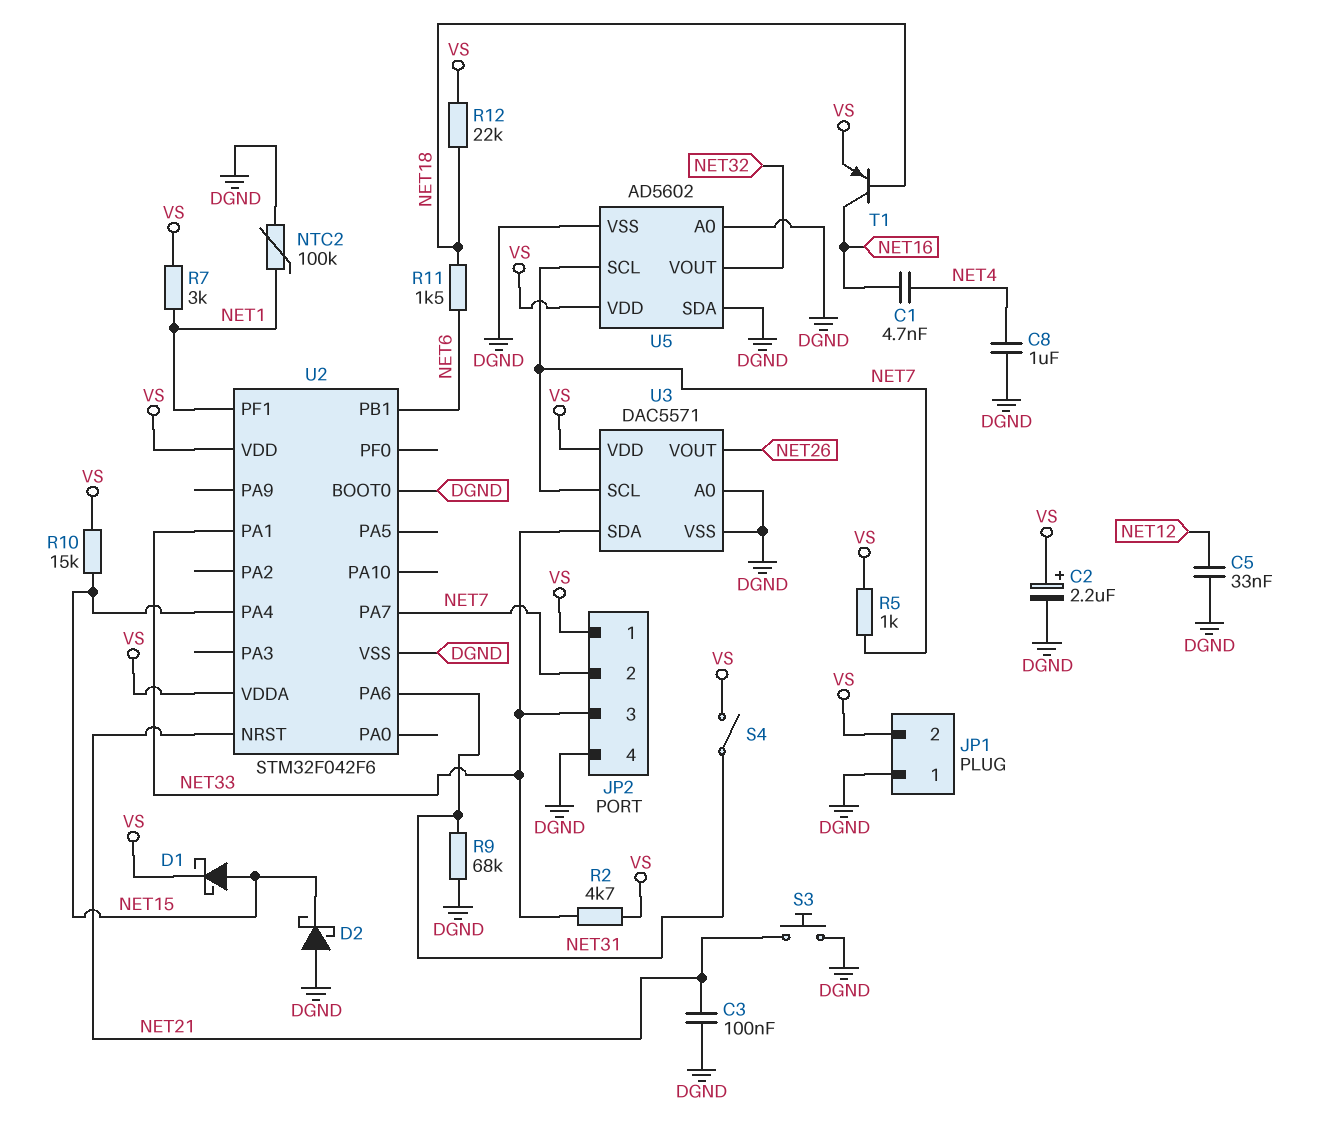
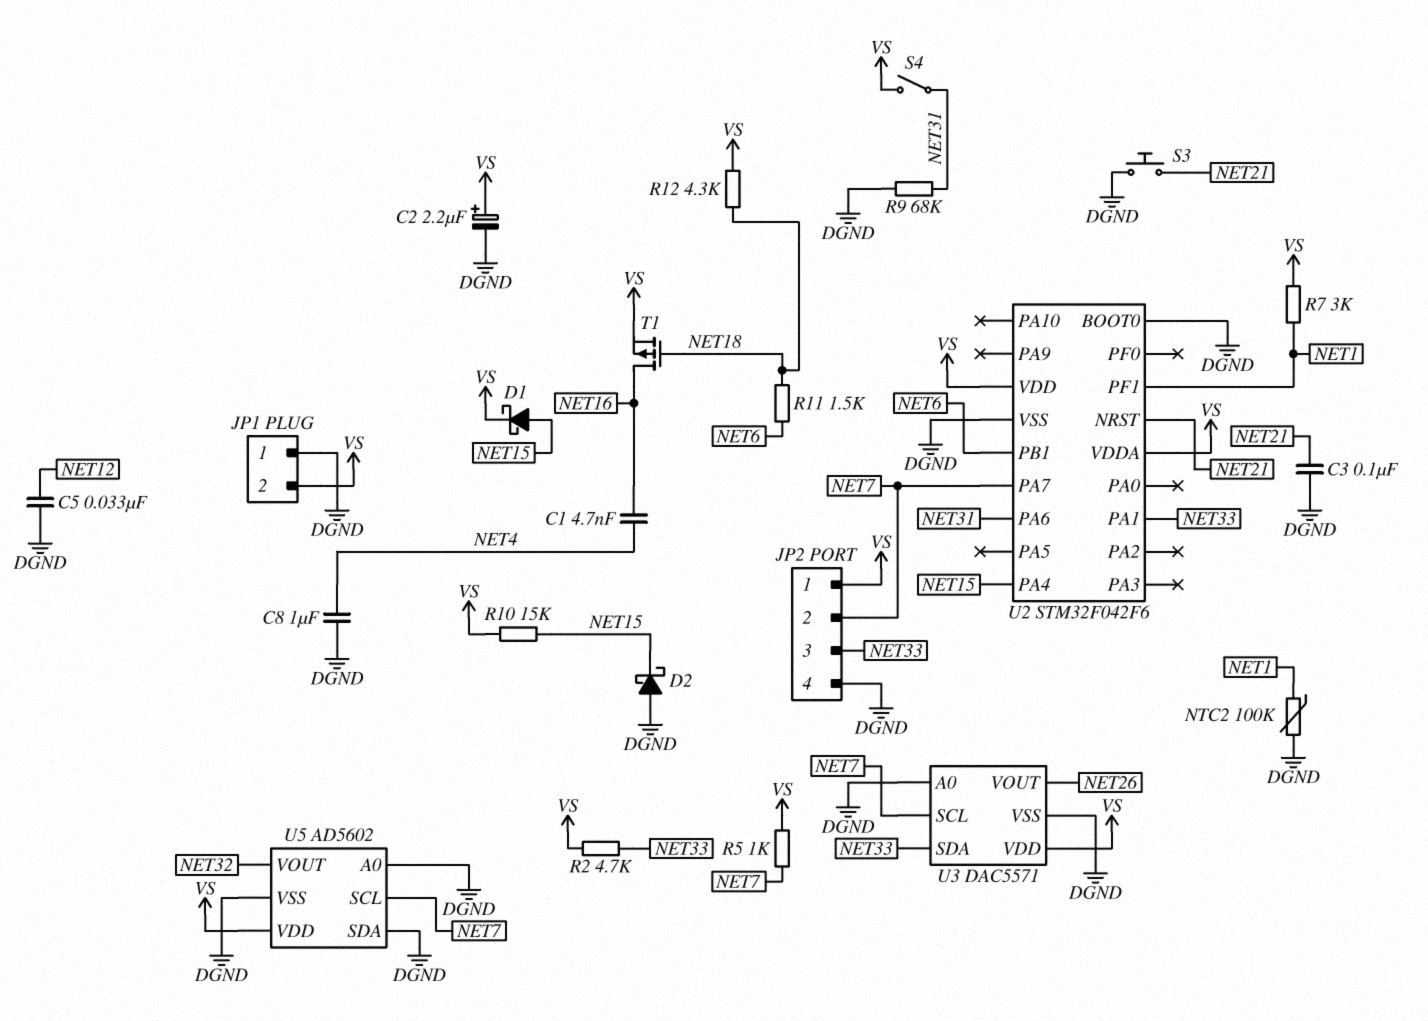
R12: 22k (NET18, VS) -> 4.3k (NET18, VS)
T1: PNP (B NET18, C NET16, E VS) -> PMOS (G NET18, D NET16, S VS)

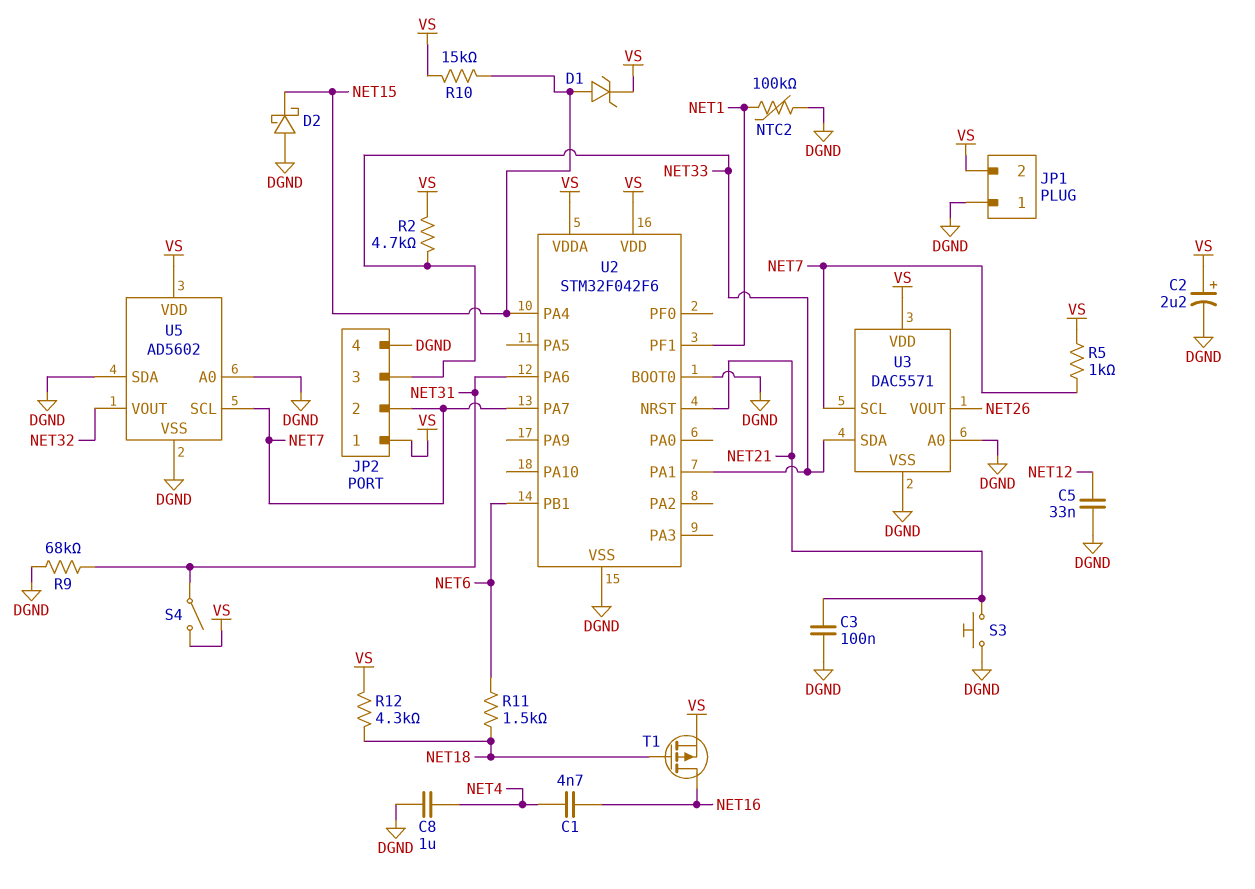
D1: schottky (A NET15, K VS) -> zener (A NET15, K VS)
R7: 3k (NET1, VS) -> none

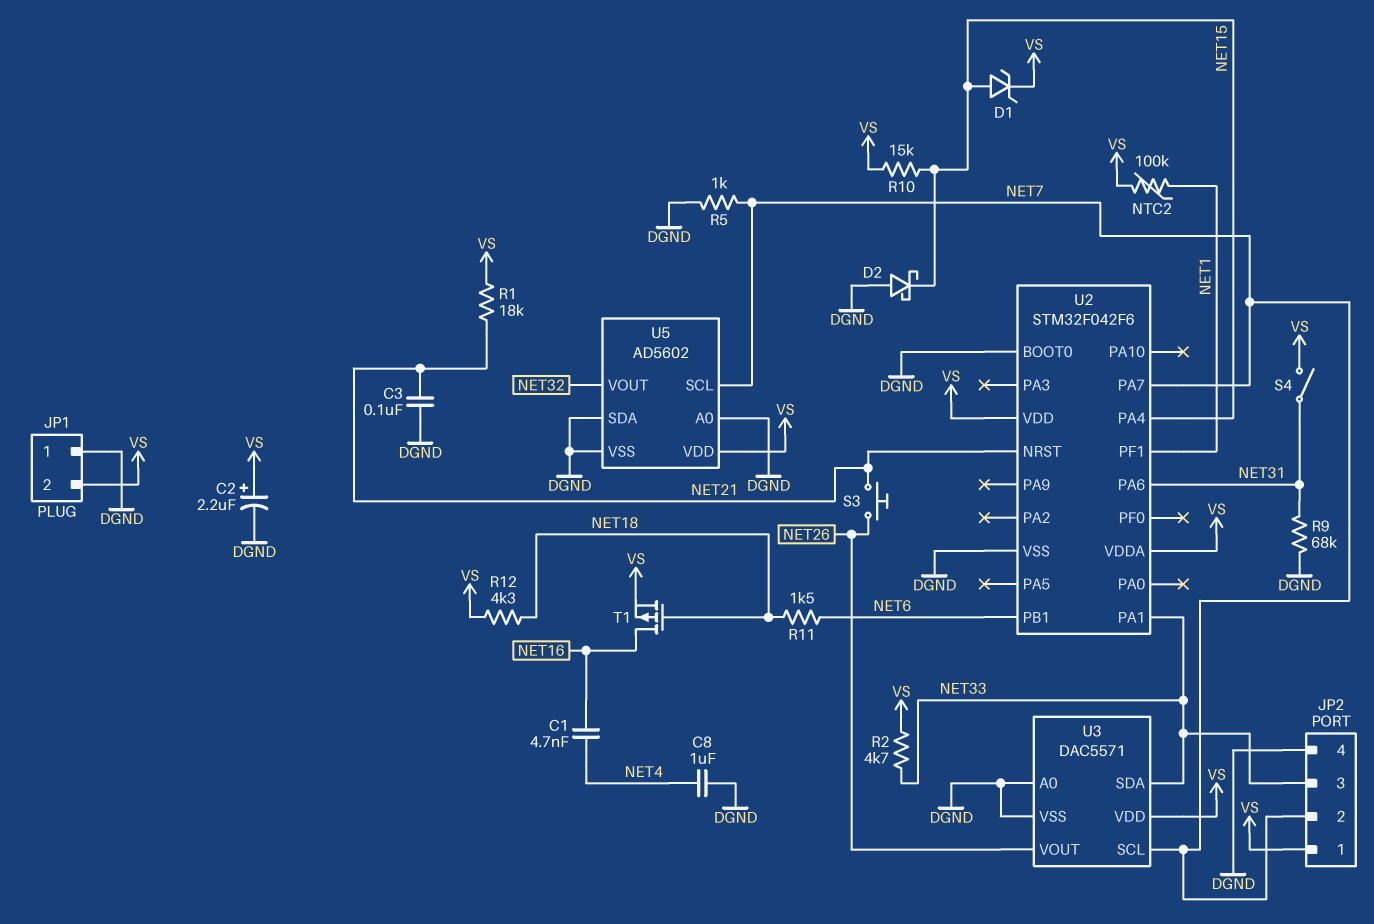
C5: 33nF (DGND, NET12) -> none
NTC2: 100k (DGND, NET1) -> 100k (NET1, VS)
R1: none -> 18k (NET21, VS)
R5: 1k (NET7, VS) -> 1k (DGND, NET7)
S3: button (DGND, NET21) -> button (NET21, NET26)

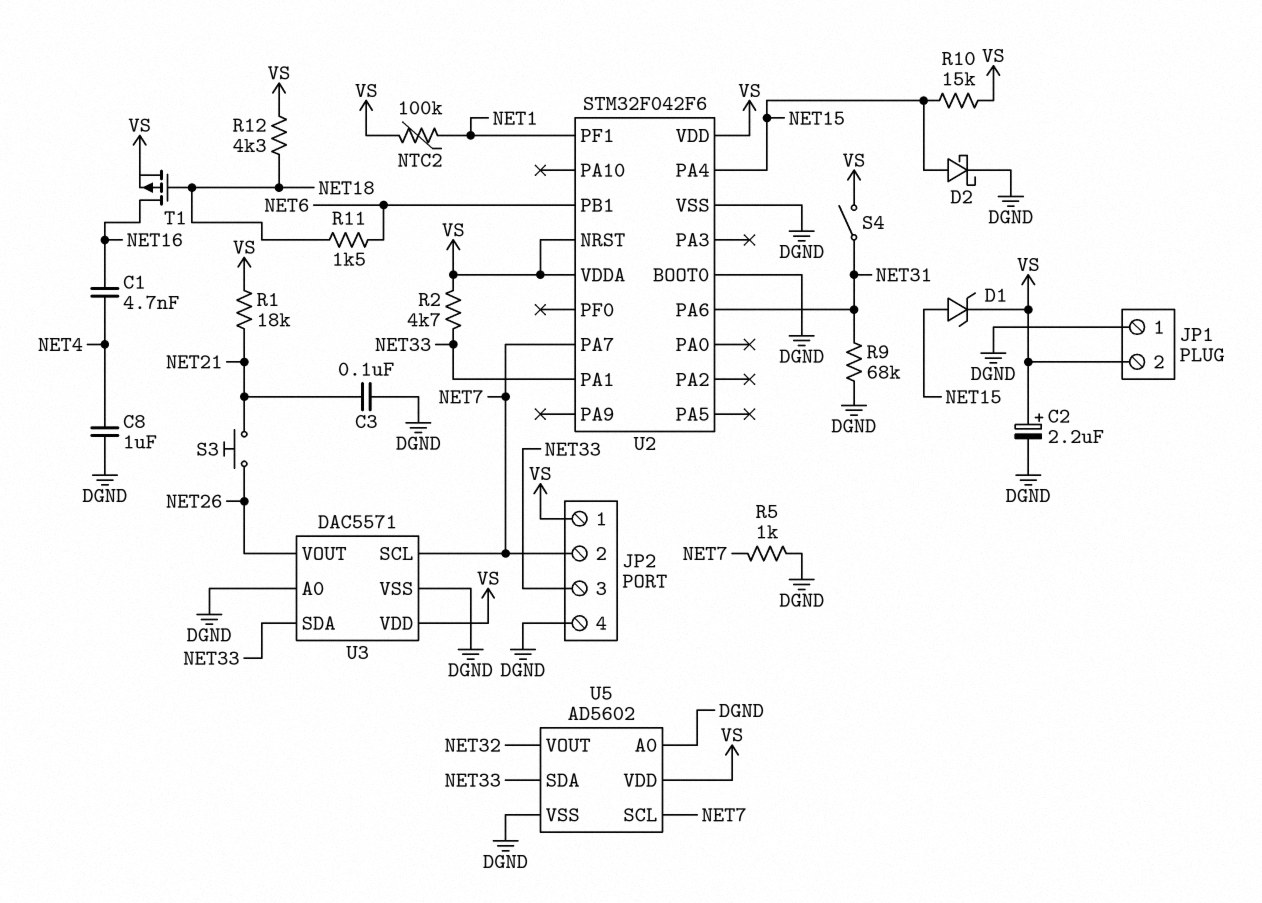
D2: schottky (A DGND, K NET15) -> schottky (A NET15, K DGND)
U2 pin NRST: NET21 -> VS
U5 pin SDA: DGND -> NET33

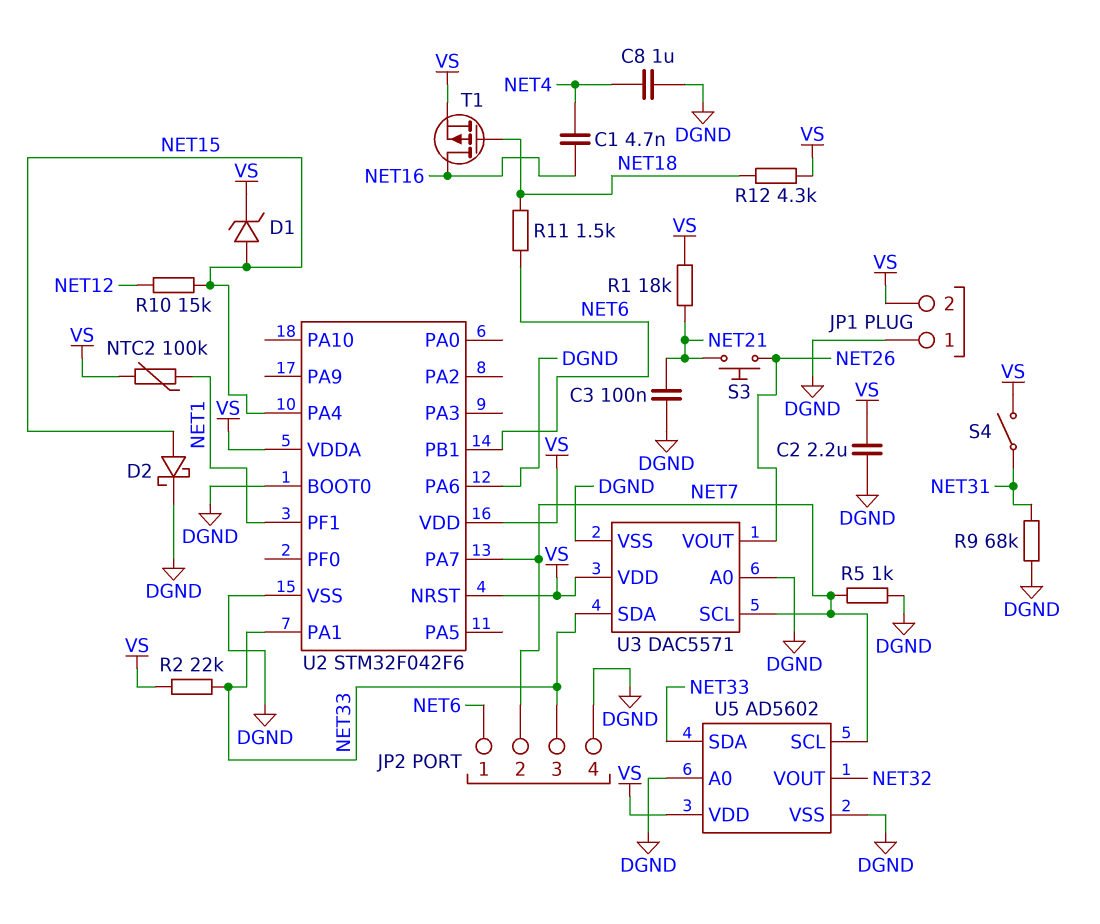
C2: 2.2uF (plus VS, minus DGND) -> 2.2uF (DGND, VS)
JP2 pin 1: VS -> NET6
R2: 4.7k (NET33, VS) -> 22k (NET33, VS)
R10: 15k (NET15, VS) -> 15k (NET12, NET15)
U2 pin PA6: NET31 -> DGND

